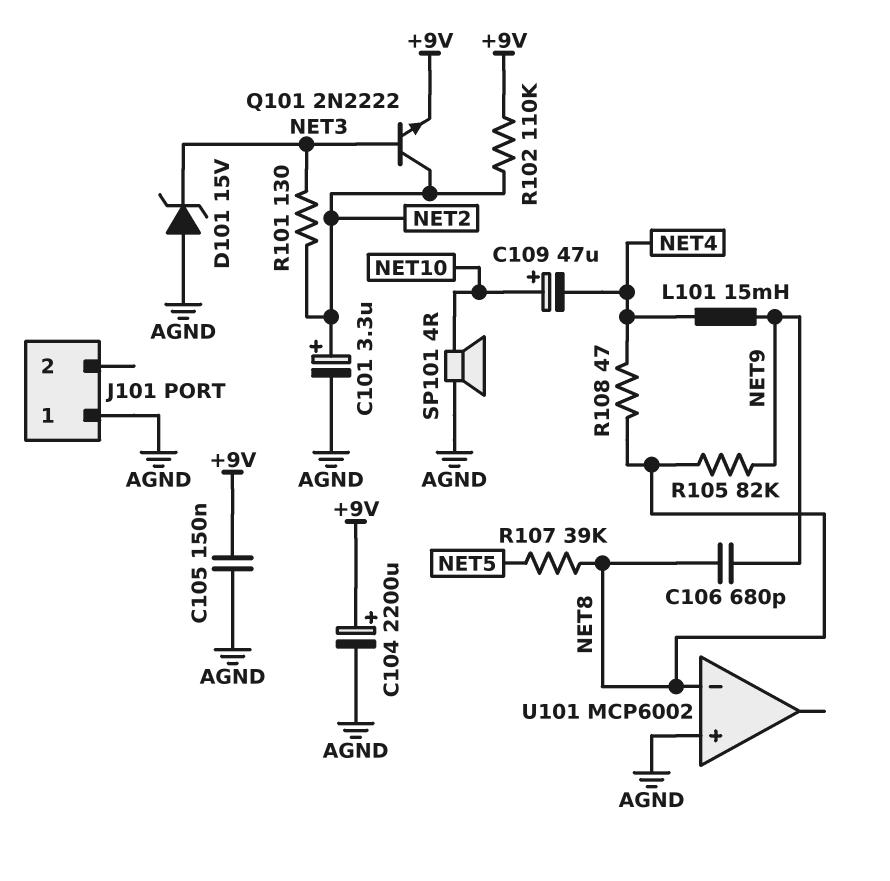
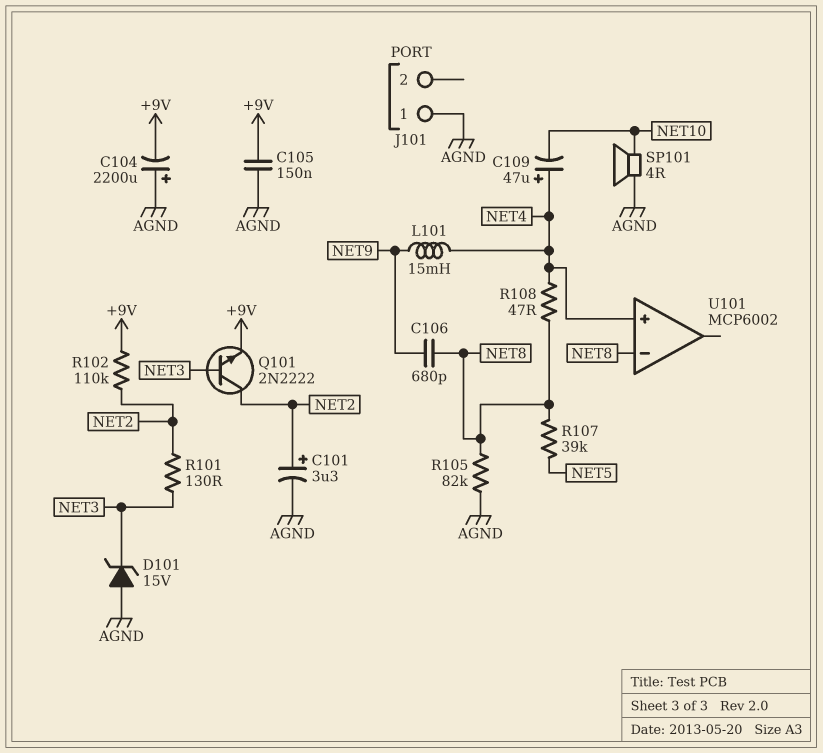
C104: 2200uF (plus +9V, minus AGND) -> 2200uF (plus AGND, minus +9V)
C109: 47uF (plus NET10, minus NET4) -> 47uF (plus NET4, minus NET10)
R105: 82k (NET8, NET9) -> 82k (AGND, NET8)
U101 pin in+: AGND -> NET4

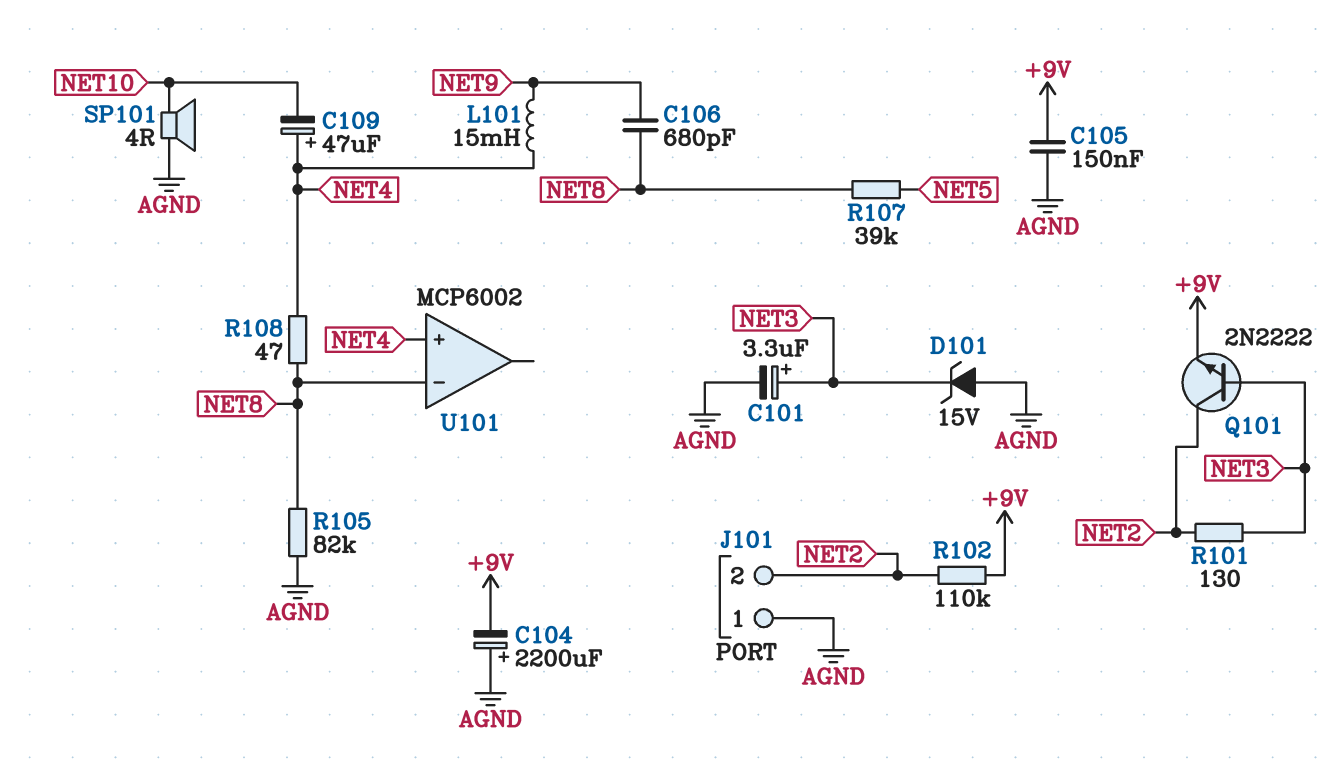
C101: 3.3uF (plus NET2, minus AGND) -> 3.3uF (plus NET3, minus AGND)
J101 pin 2: none -> NET2

